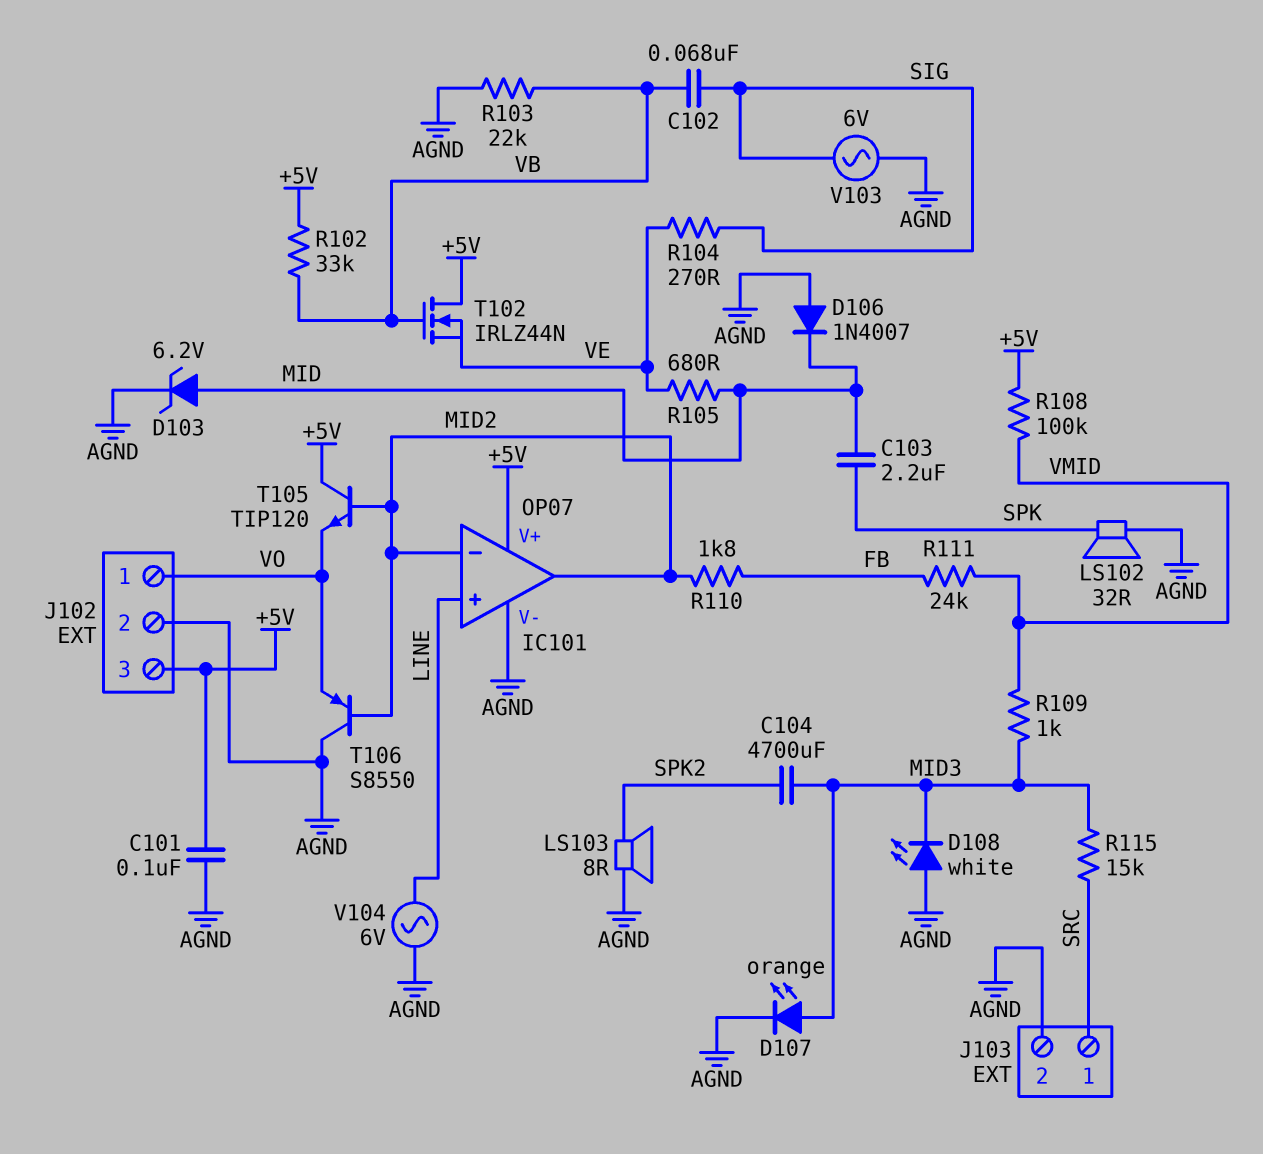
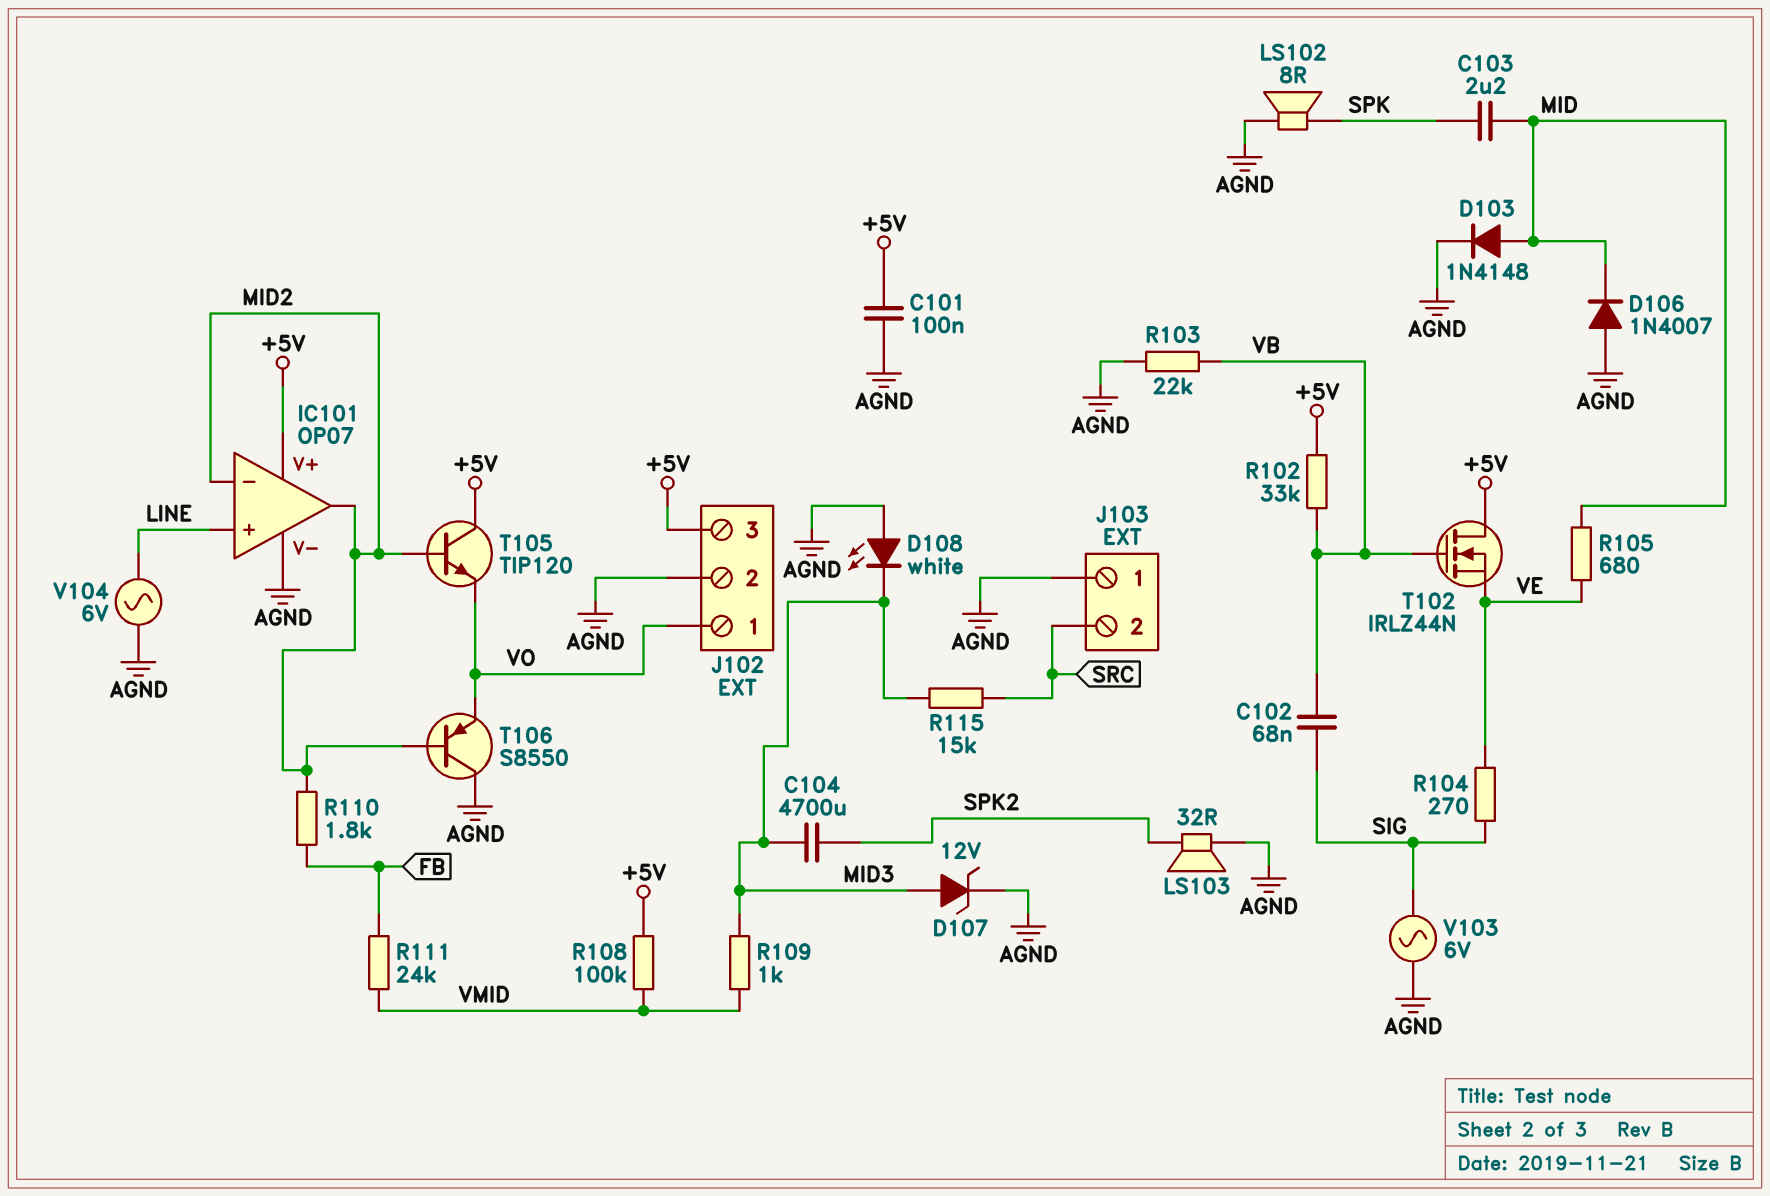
D103: zener 6.2V (A MID, K AGND) -> diode 1N4148 (A MID, K AGND)
D107: LED orange (A MID3, K AGND) -> zener 12V (A MID3, K AGND)
J103 pin 1: SRC -> AGND
J103 pin 2: AGND -> SRC
LS102: speaker 32R (AGND, SPK) -> speaker 8R (AGND, SPK)
LS103: speaker 8R (AGND, SPK2) -> speaker 32R (AGND, SPK2)

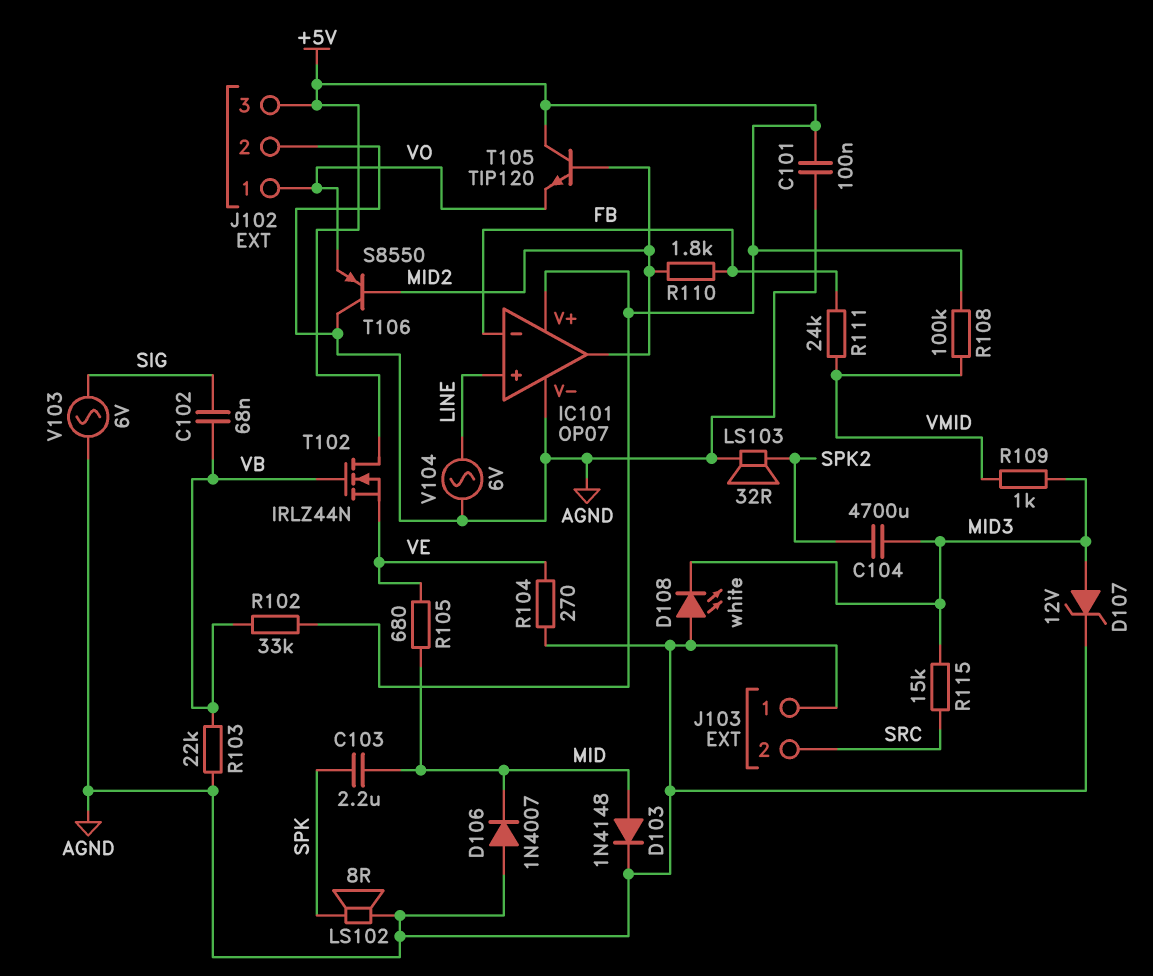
IC101 pin in-: MID2 -> FB
R104: 270 (SIG, VE) -> 270 (AGND, VE)

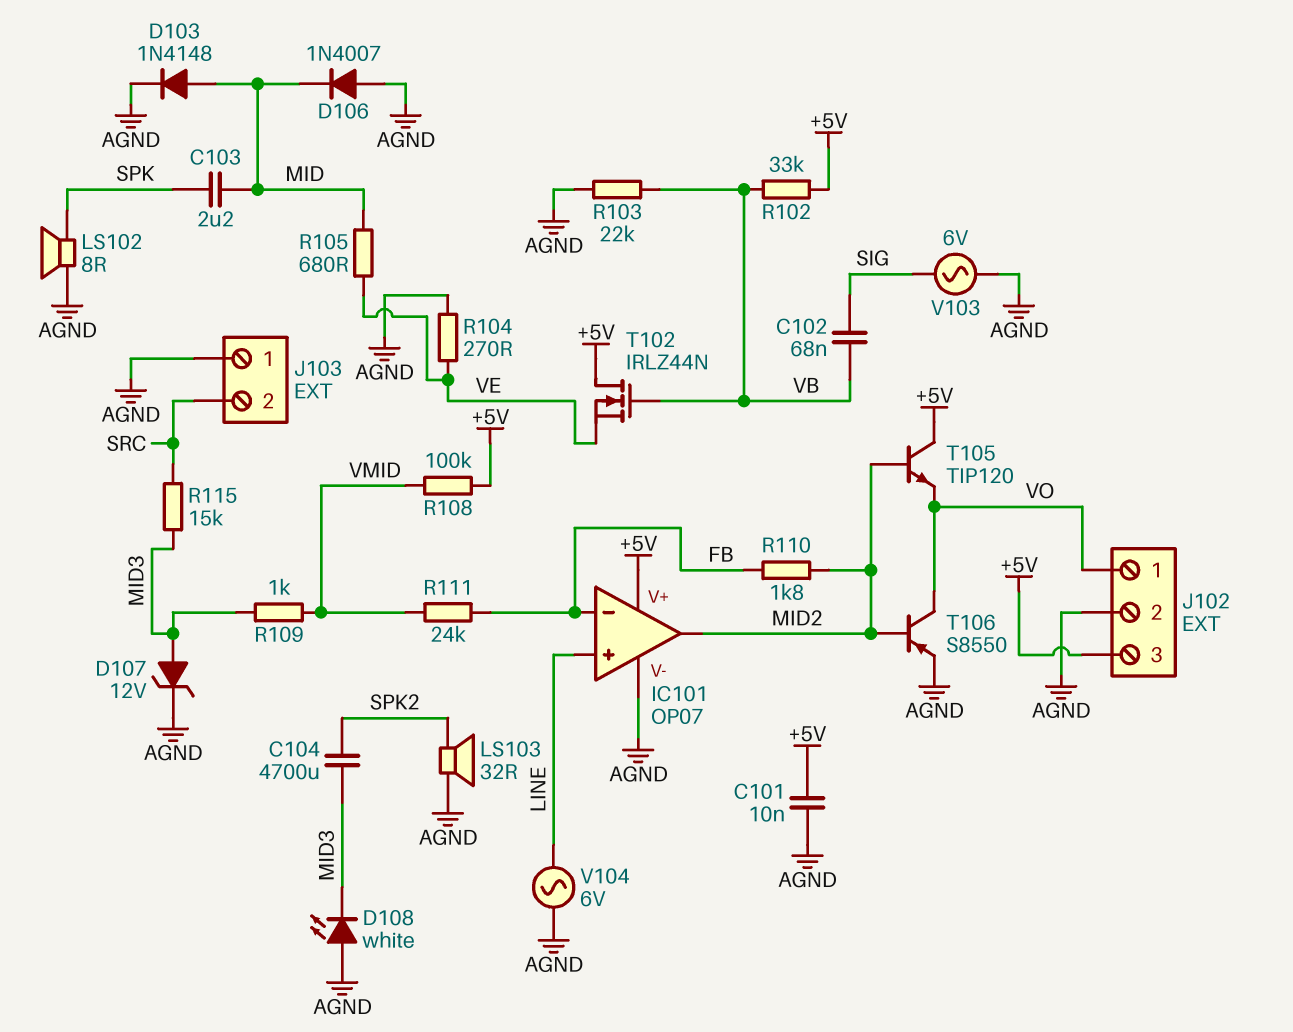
C101: 100nF (+5V, AGND) -> 10nF (+5V, AGND)
T106: PNP S8550 (B MID2, C AGND, E VO) -> PNP S8550 (B MID2, C VO, E AGND)

